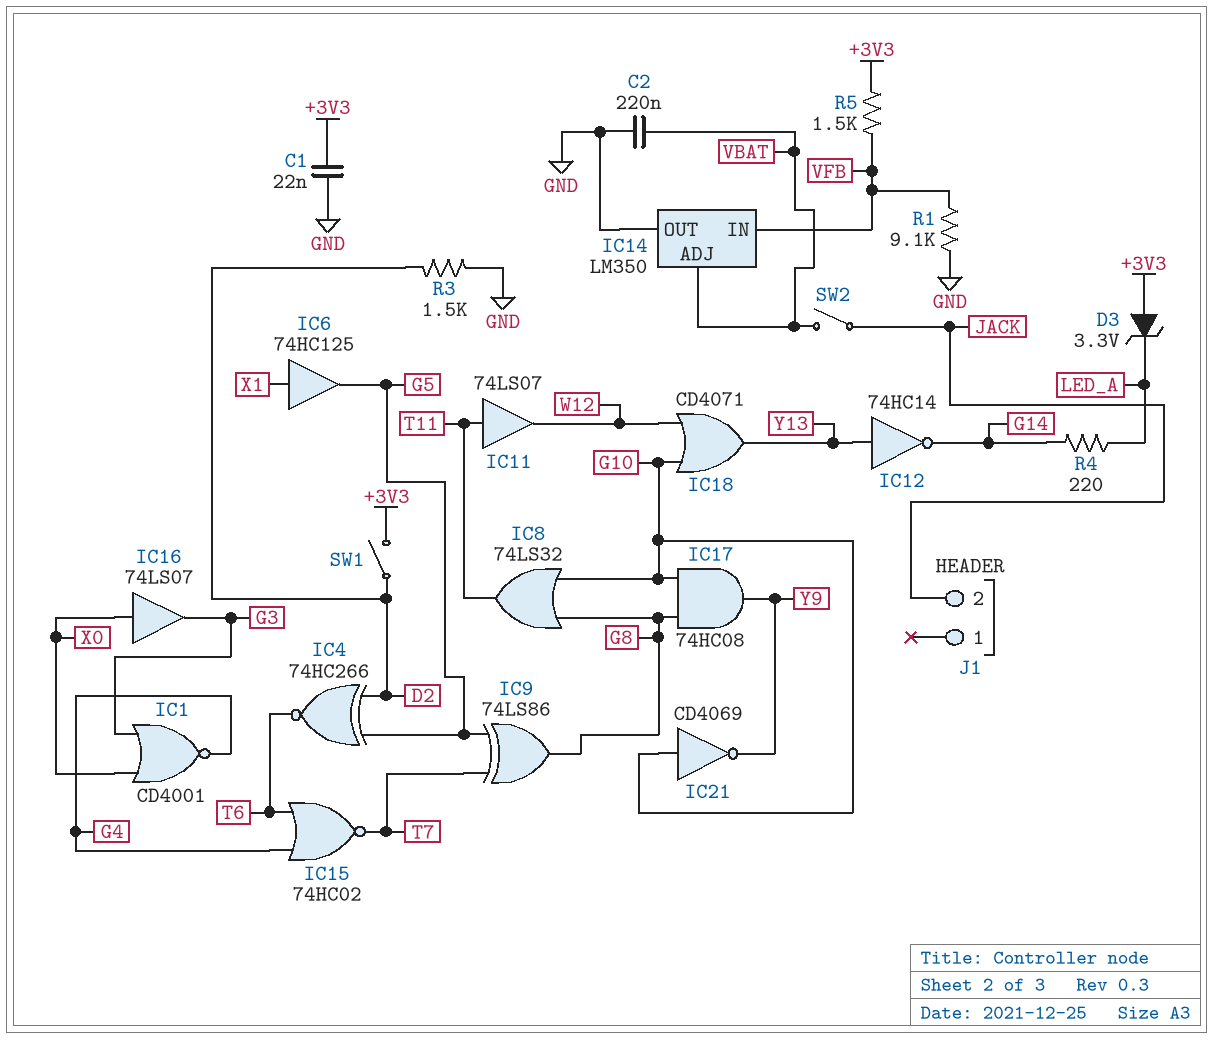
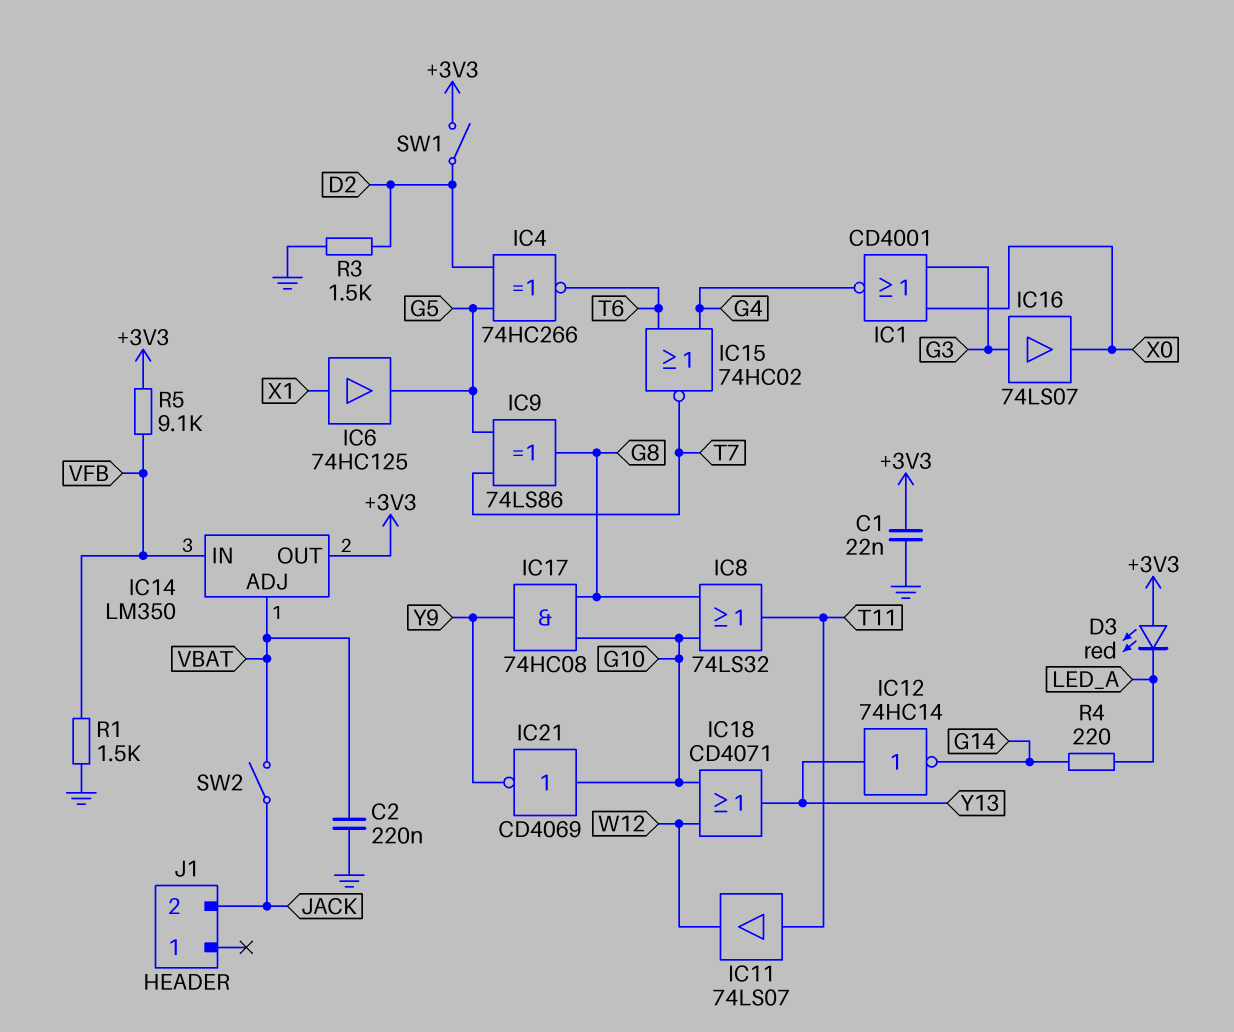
D3: zener 3.3V (A +3V3, K LED_A) -> LED red (A +3V3, K LED_A)
IC14 pin OUT: GND -> +3V3
IC16: buffer 74LS07 (in X0, out G3) -> buffer 74LS07 (in G3, out X0)
R1: 9.1k (GND, VFB) -> 1.5k (GND, VFB)
R5: 1.5k (+3V3, VFB) -> 9.1k (+3V3, VFB)

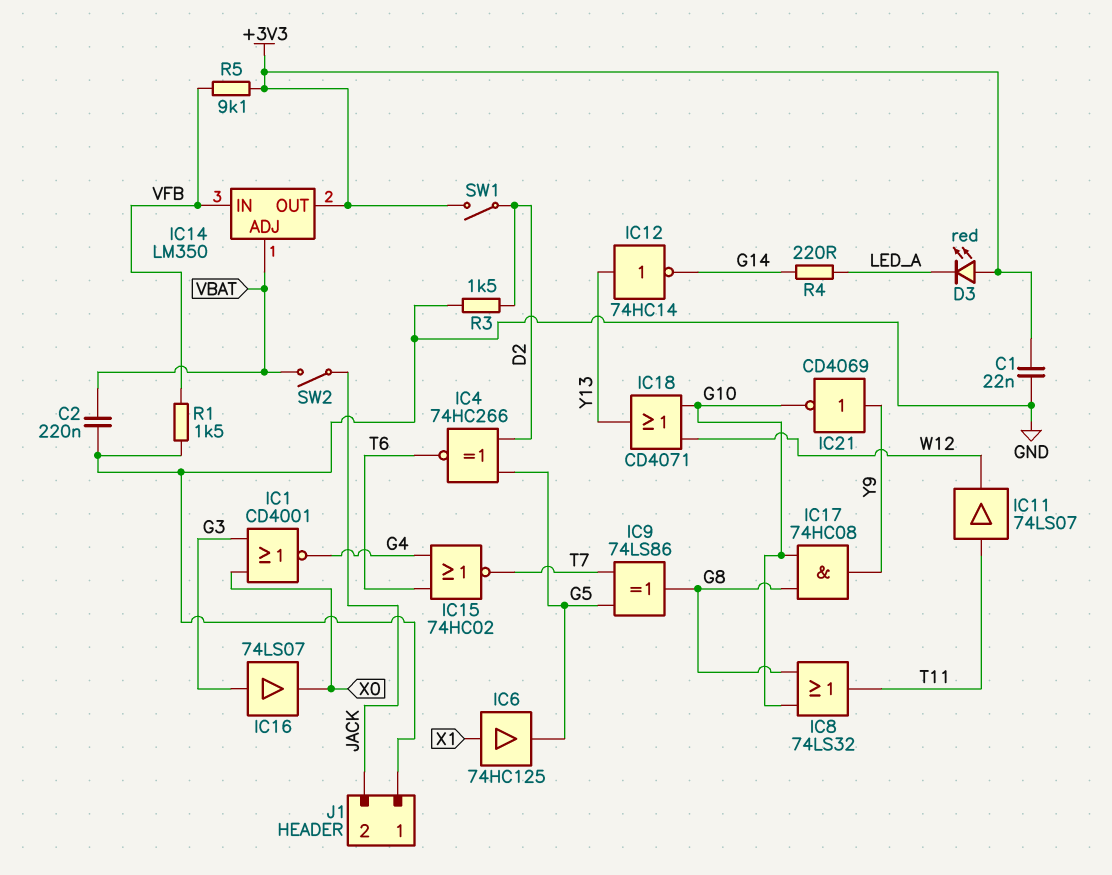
IC21: NOT CD4069 (in G10, out Y9) -> NOT CD4069 (in Y9, out G10)
J1 pin 1: none -> GND

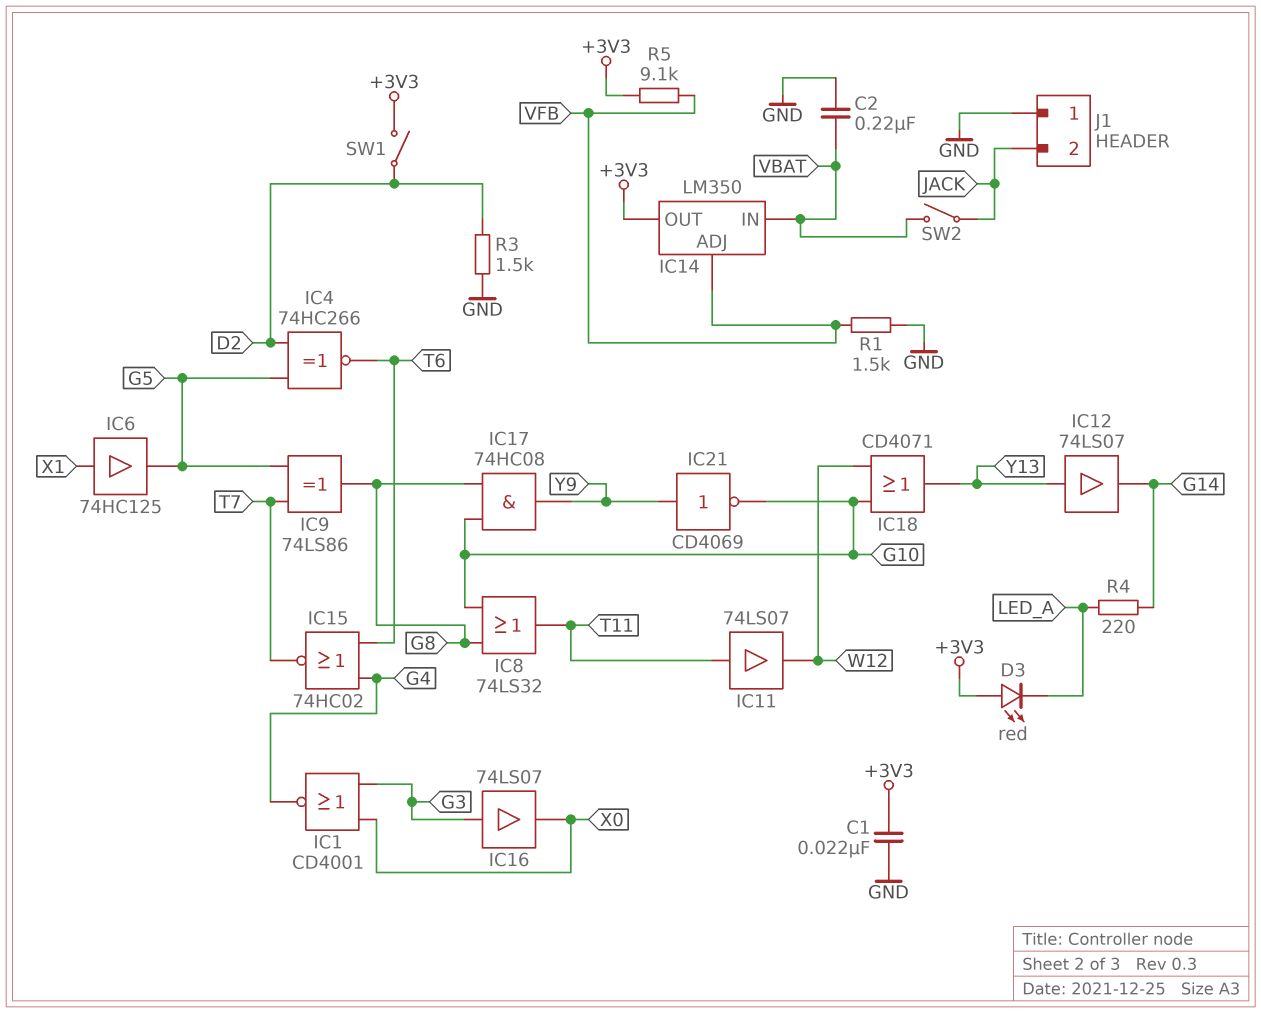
IC12: NOT 74HC14 (in Y13, out G14) -> buffer 74LS07 (in Y13, out G14)
IC14 pin ADJ: VBAT -> VFB
IC14 pin IN: VFB -> VBAT

